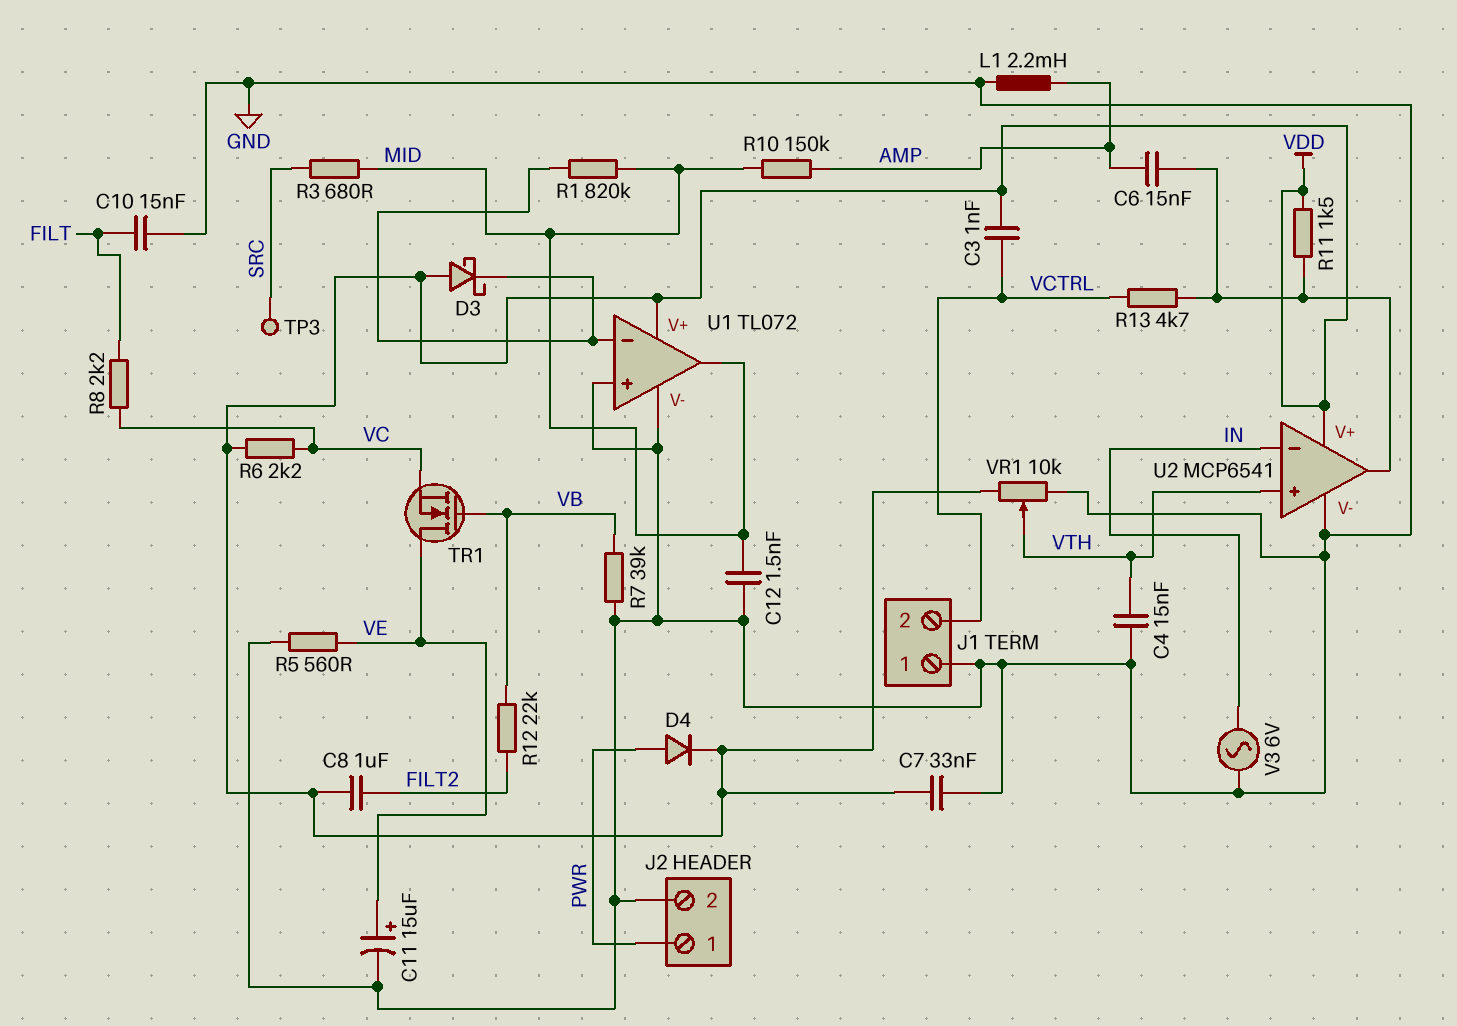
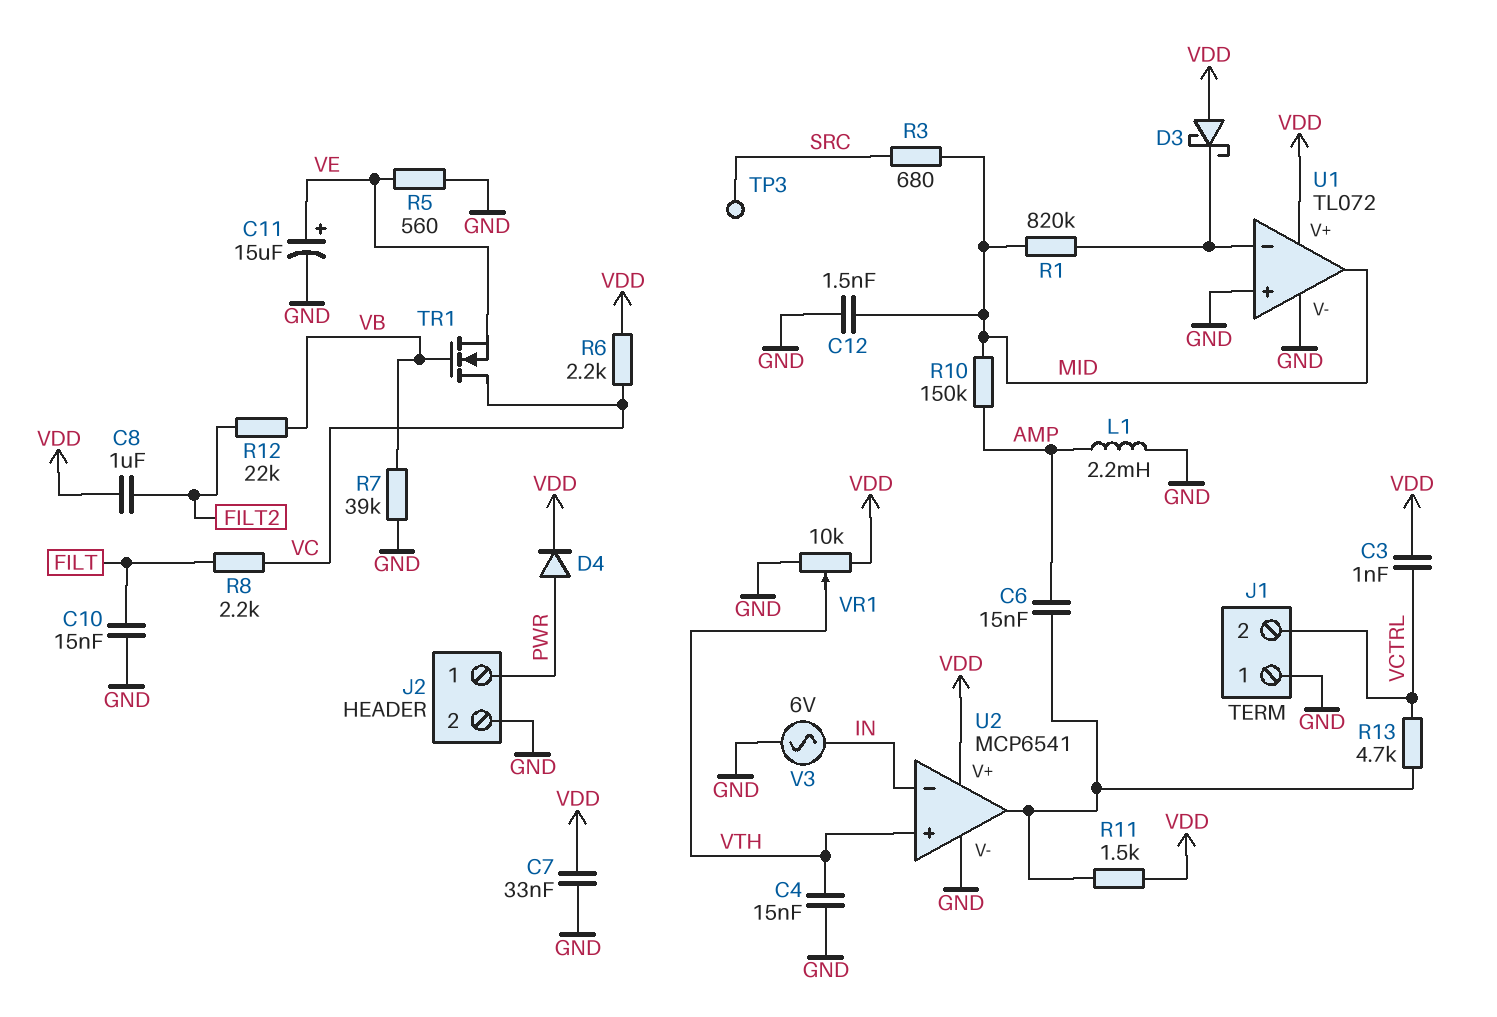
TR1: NMOS (G VB, D VE, S VC) -> NMOS (G VB, D VC, S VE)

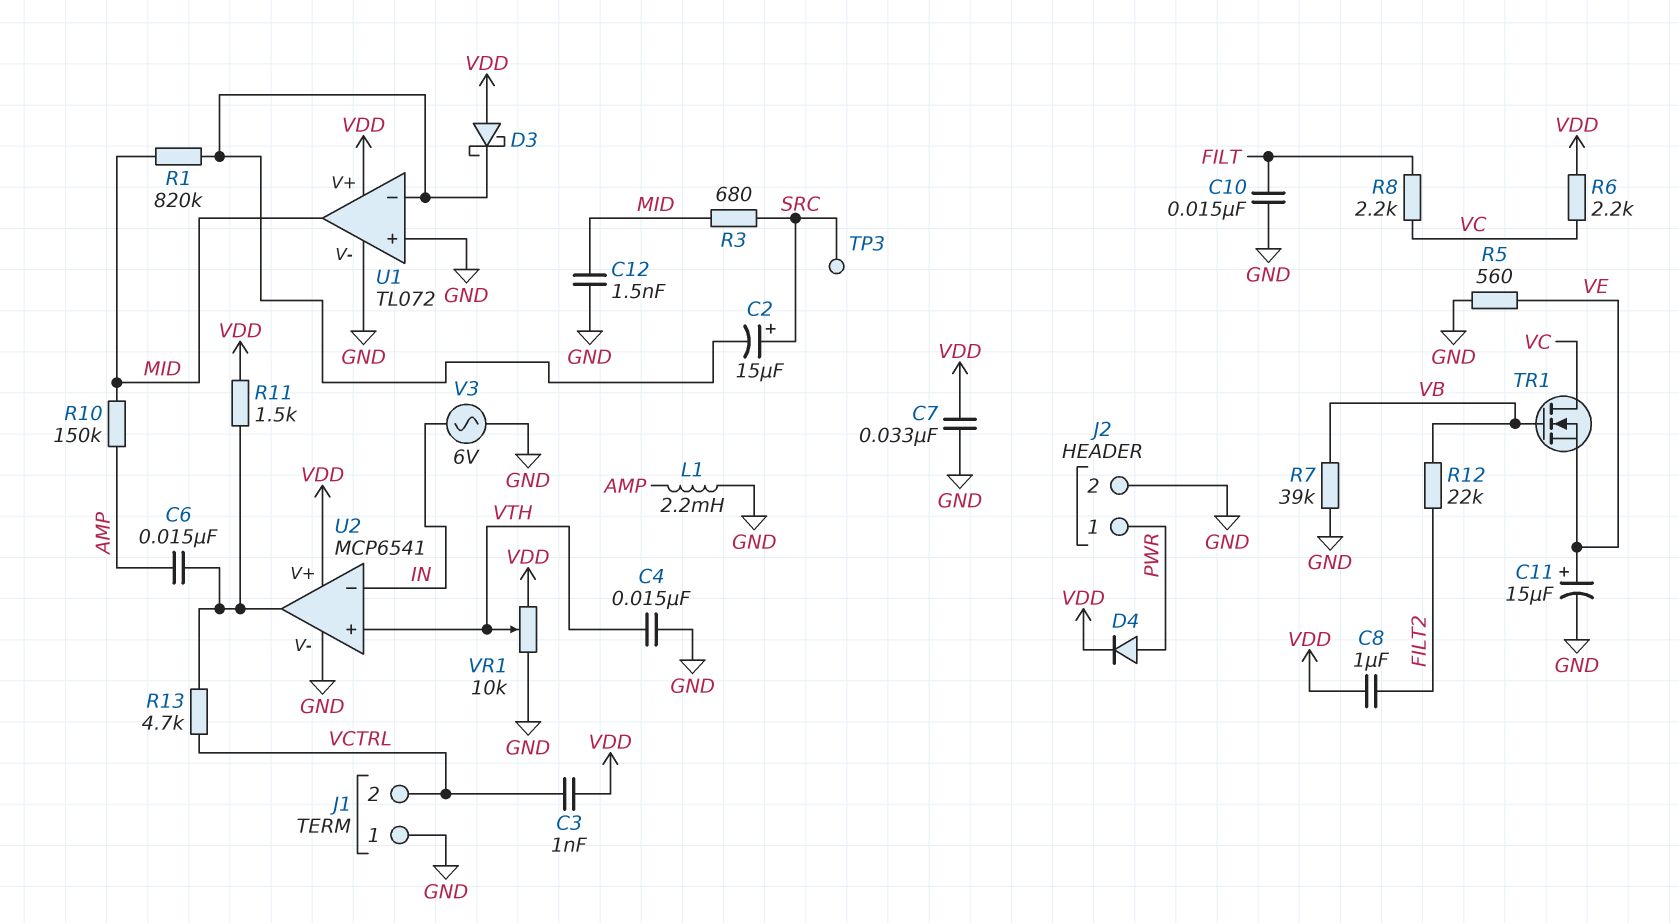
C2: none -> 15uF (plus SRC, minus U1/in-)

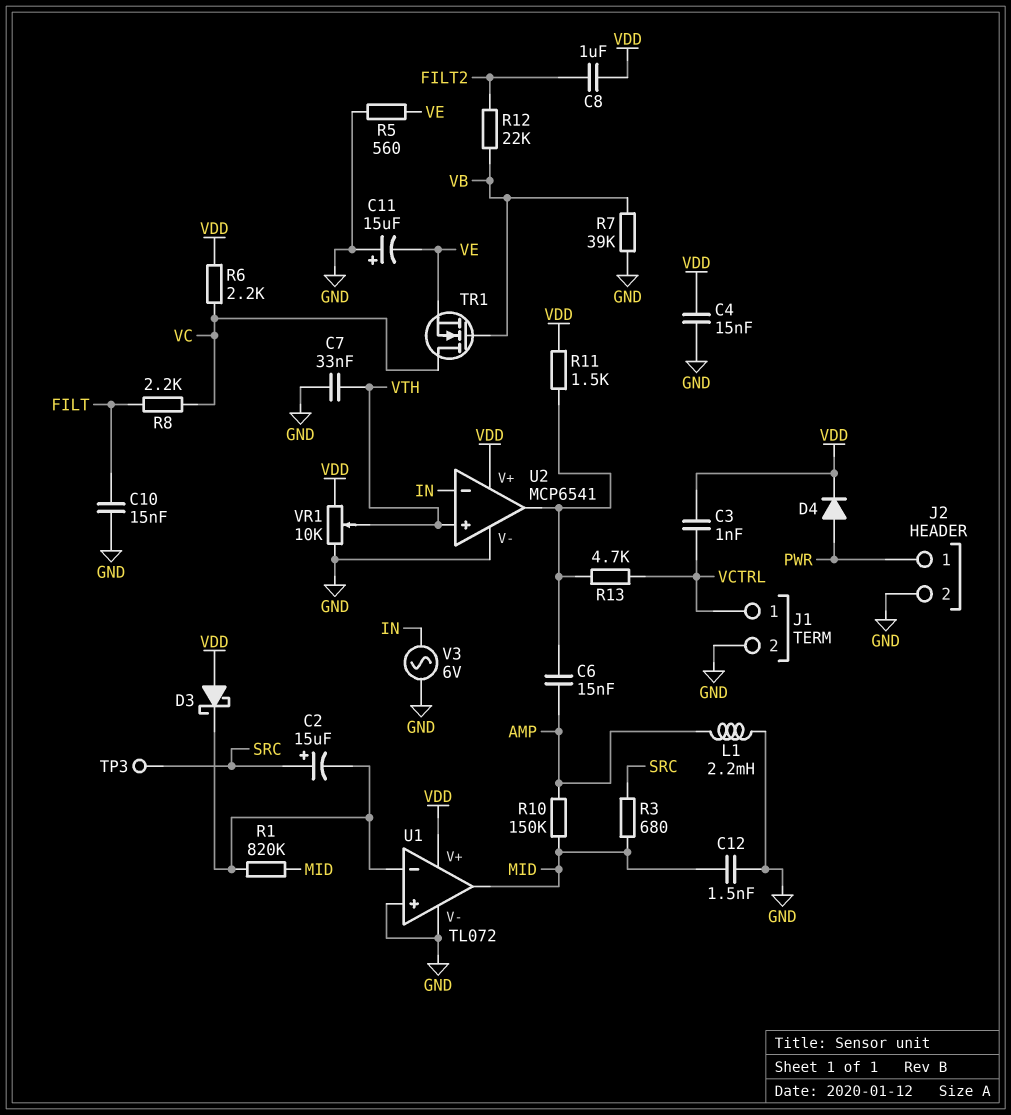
C4: 15nF (GND, VTH) -> 15nF (GND, VDD)
C7: 33nF (GND, VDD) -> 33nF (GND, VTH)
C11: 15uF (plus VE, minus GND) -> 15uF (plus GND, minus VE)
J1 pin 1: GND -> VCTRL
J1 pin 2: VCTRL -> GND

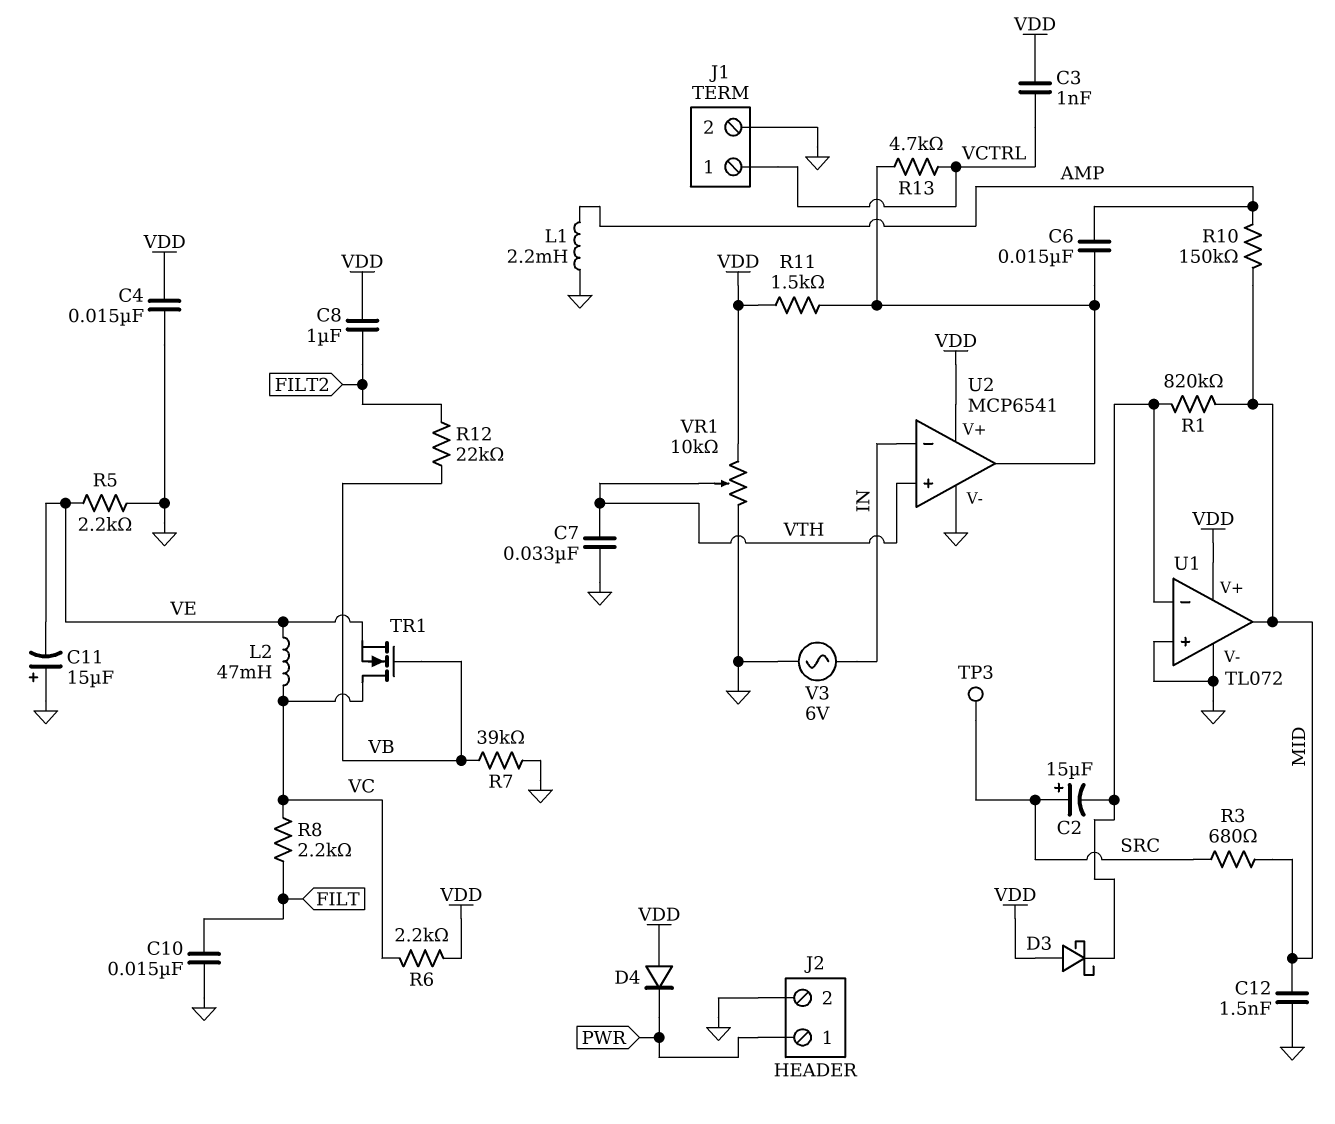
D4: diode (A PWR, K VDD) -> diode (A VDD, K PWR)
L2: none -> 47mH (VC, VE)
R5: 560 (GND, VE) -> 2.2k (GND, VE)

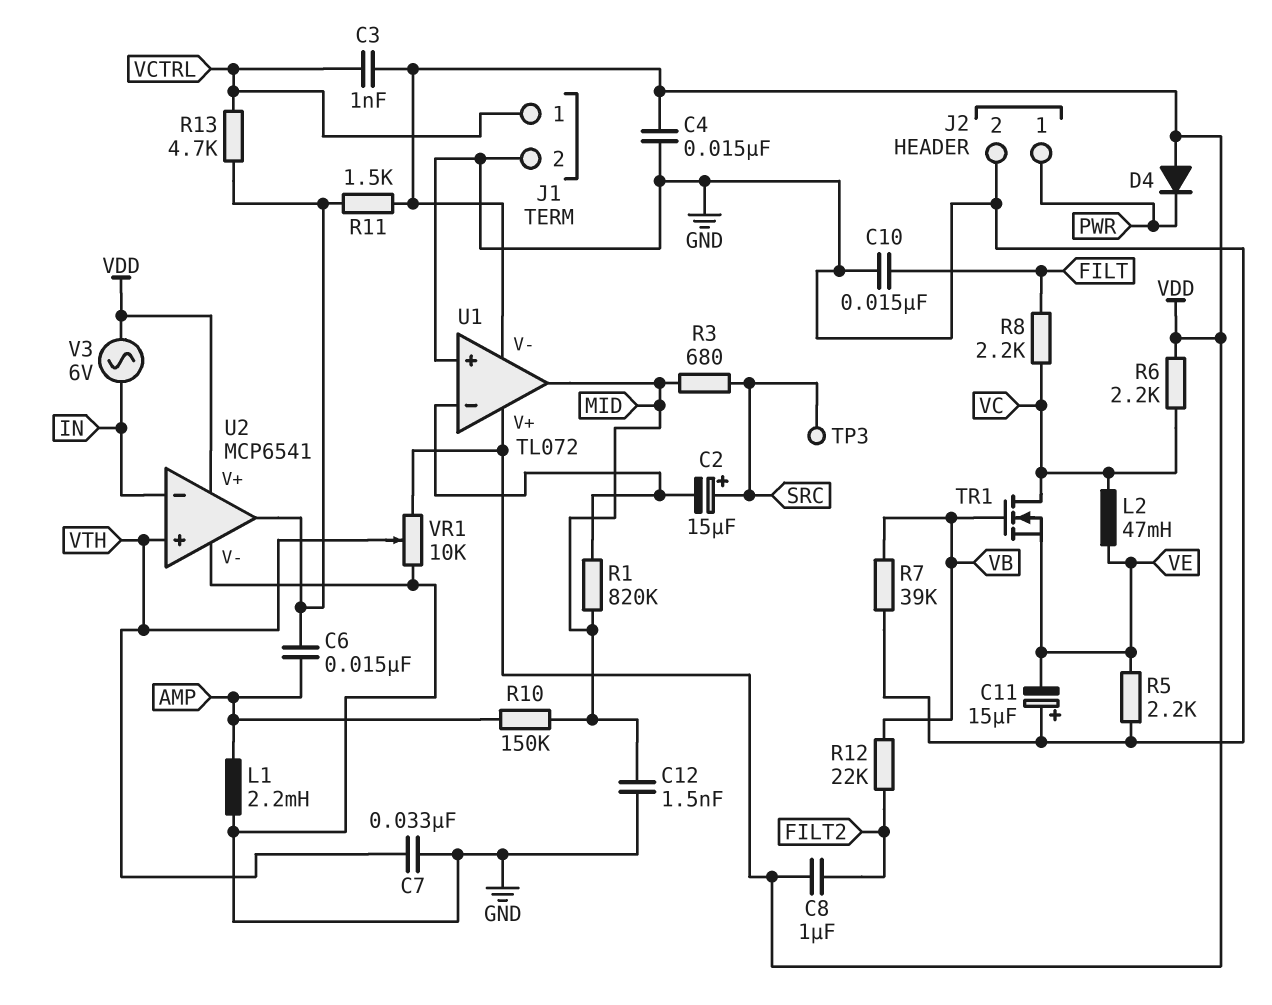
D3: schottky (A VDD, K U1/in-) -> none
U1 pin V-: GND -> VDD
V3: AC 6V (GND, IN) -> AC 6V (IN, VDD)

